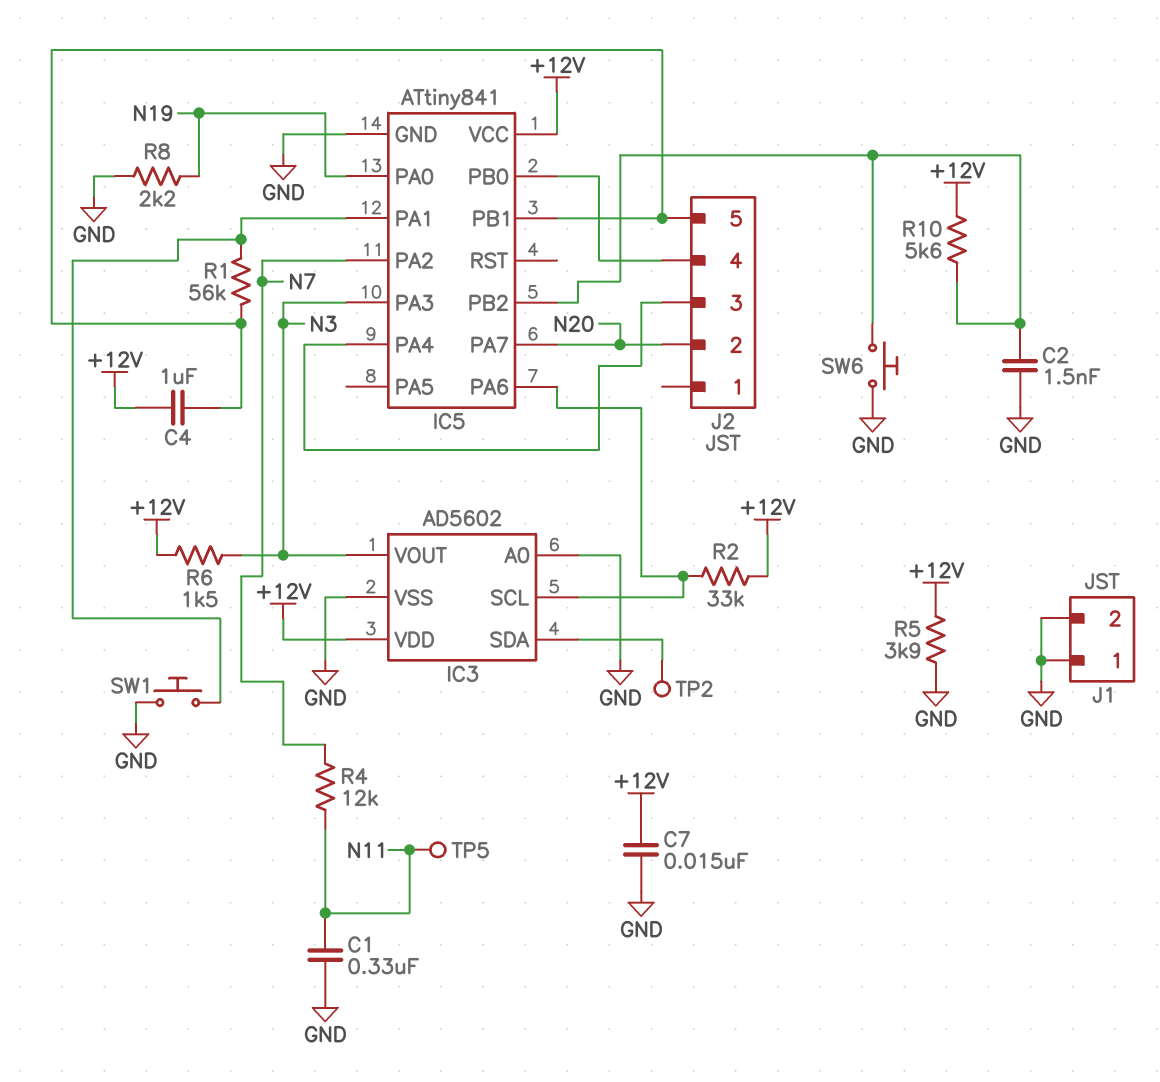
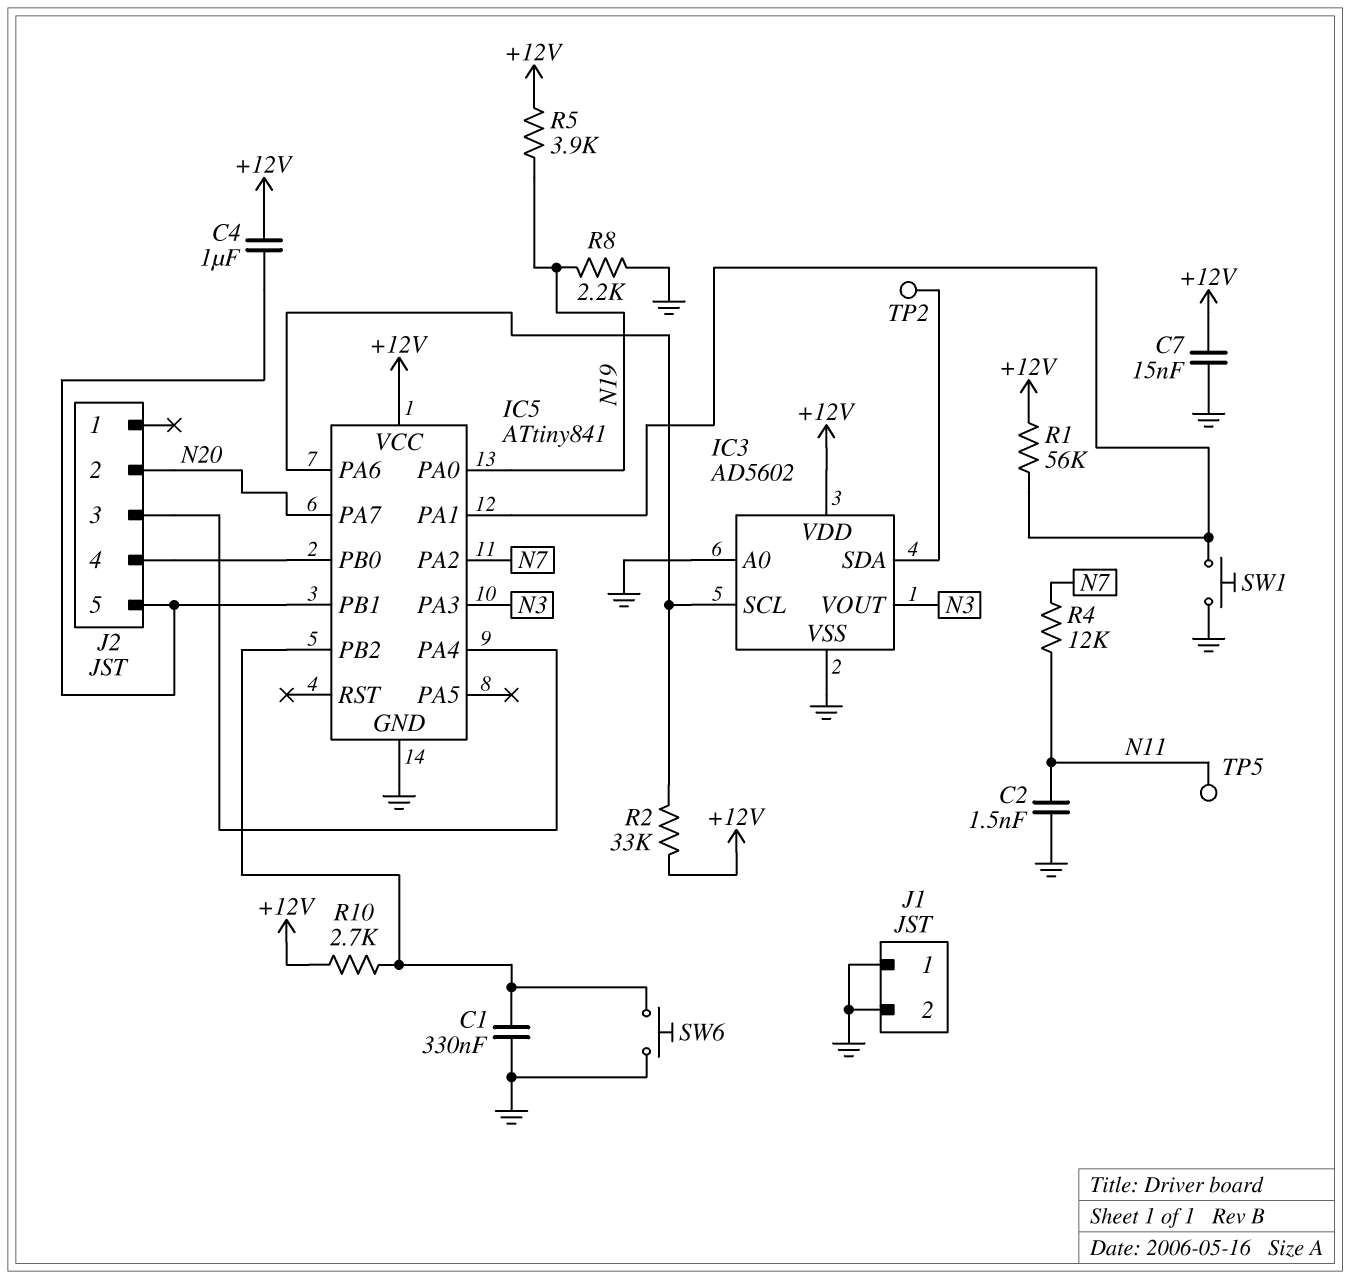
C1: 330nF (GND, N11) -> 330nF (GND, IC5/PB2)
C2: 1.5nF (GND, IC5/PB2) -> 1.5nF (GND, N11)
R1: 56k (IC5/PA1, IC5/PB1) -> 56k (+12V, IC5/PA1)
R5: 3.9k (+12V, GND) -> 3.9k (+12V, N19)
R6: 1.5k (+12V, N3) -> none
R10: 5.6k (+12V, IC5/PB2) -> 2.7k (+12V, IC5/PB2)

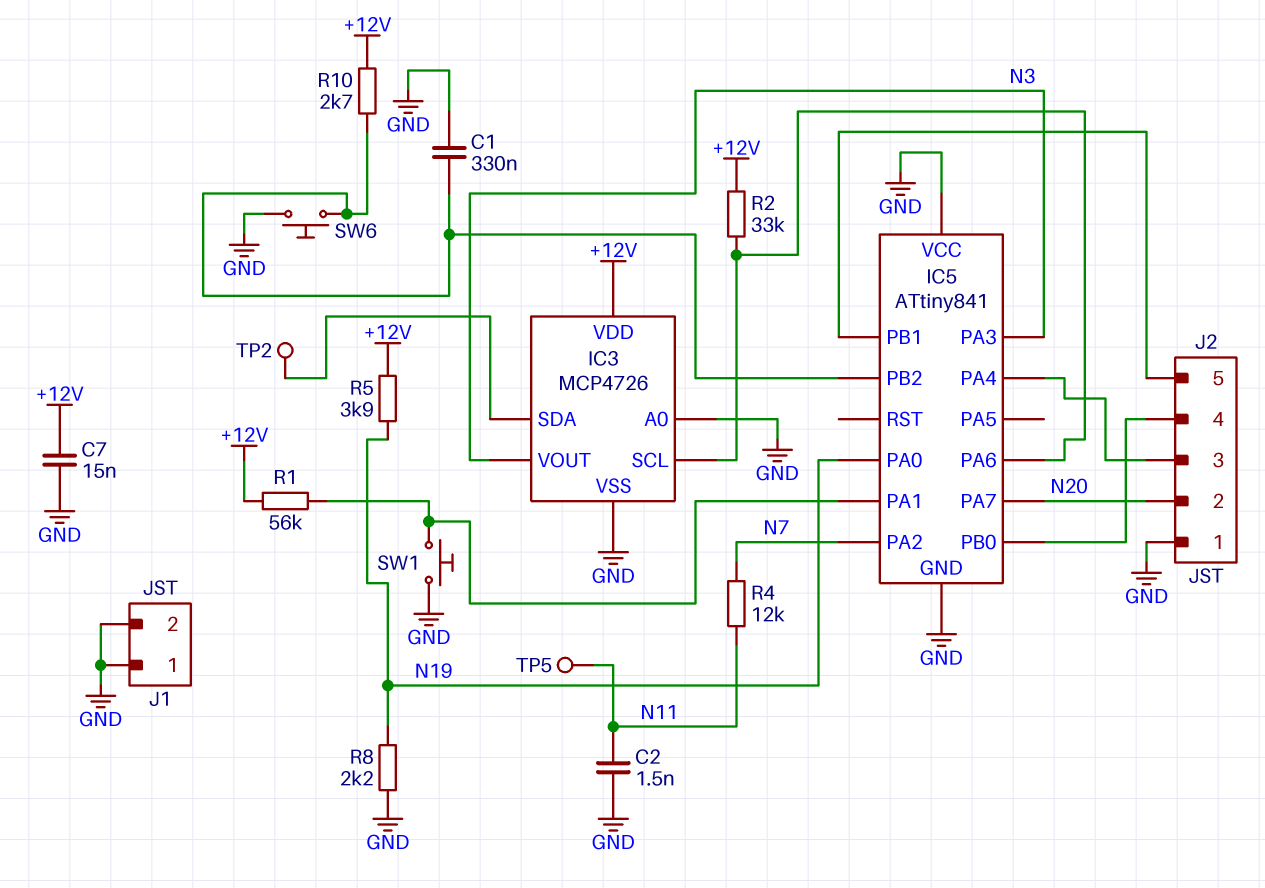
C4: 1uF (+12V, IC5/PB1) -> none
IC3: AD5602 -> MCP4726
IC5 pin VCC: +12V -> GND
J2 pin 1: none -> GND

